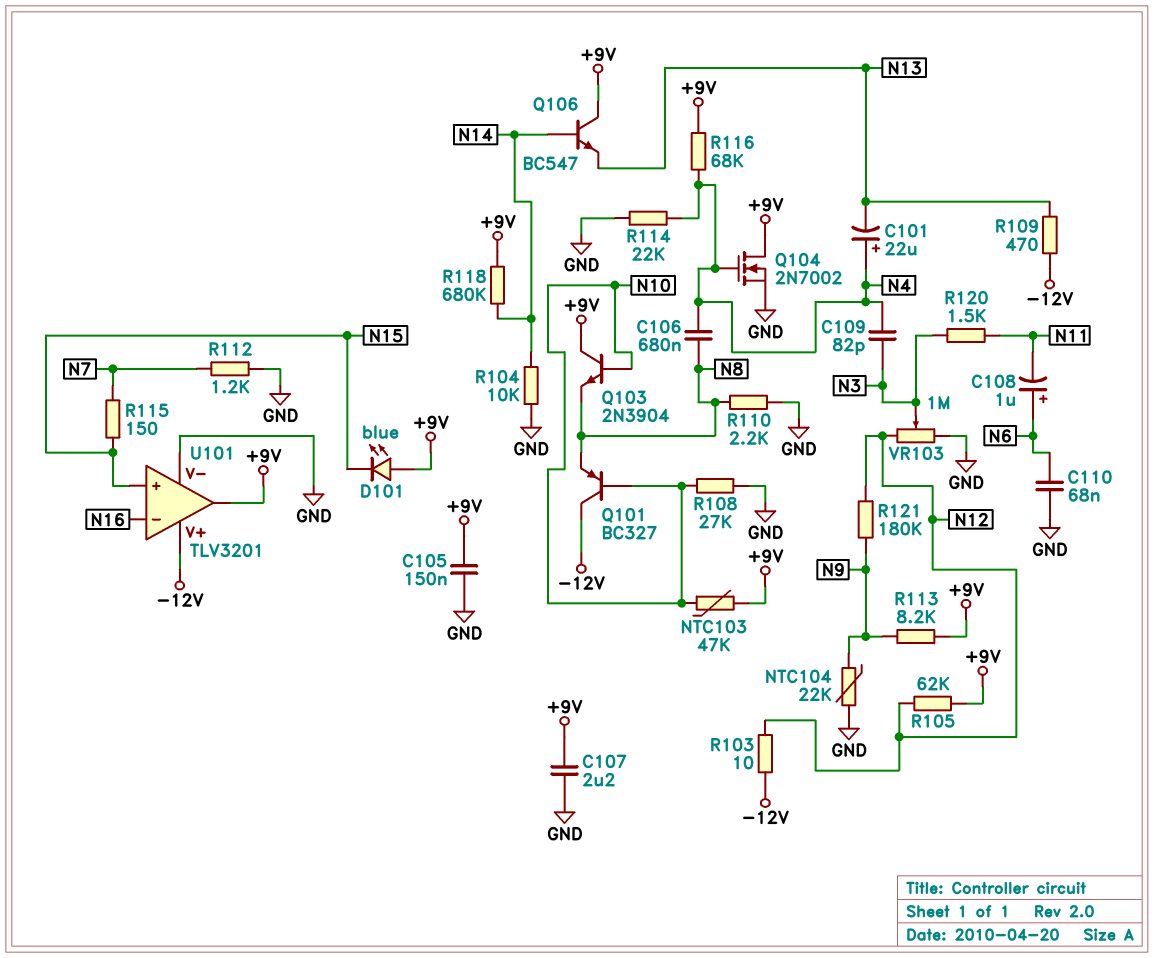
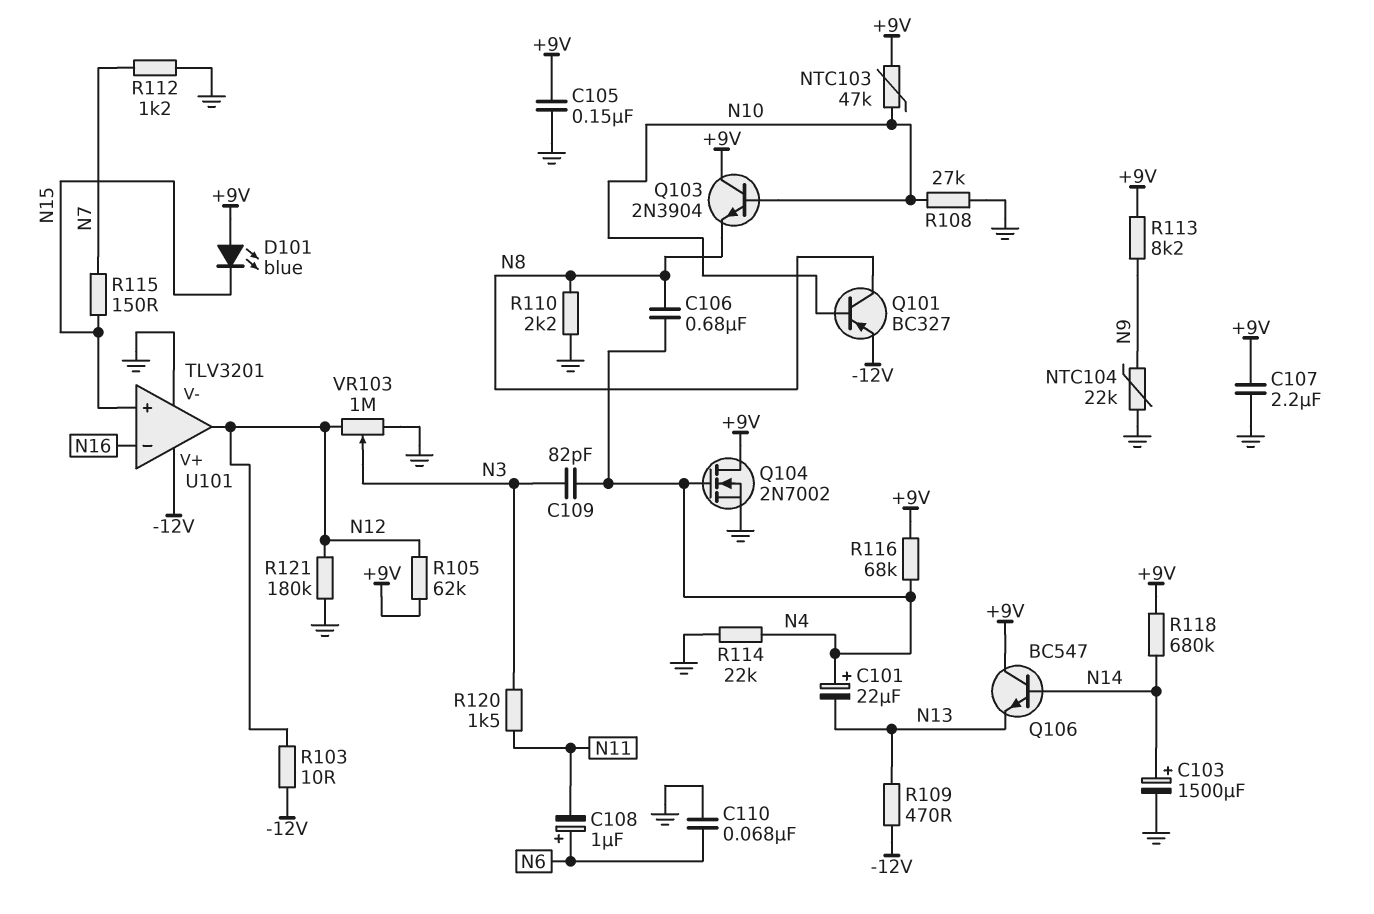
C103: none -> 1500uF (plus N14, minus GND)
Q101: PNP BC327 (B N10, C -12V, E N8) -> PNP BC327 (B N10, C N8, E -12V)
R104: 10k (GND, N14) -> none
R121: 180k (N9, N12) -> 180k (GND, N12)
U101 pin out: +9V -> N12

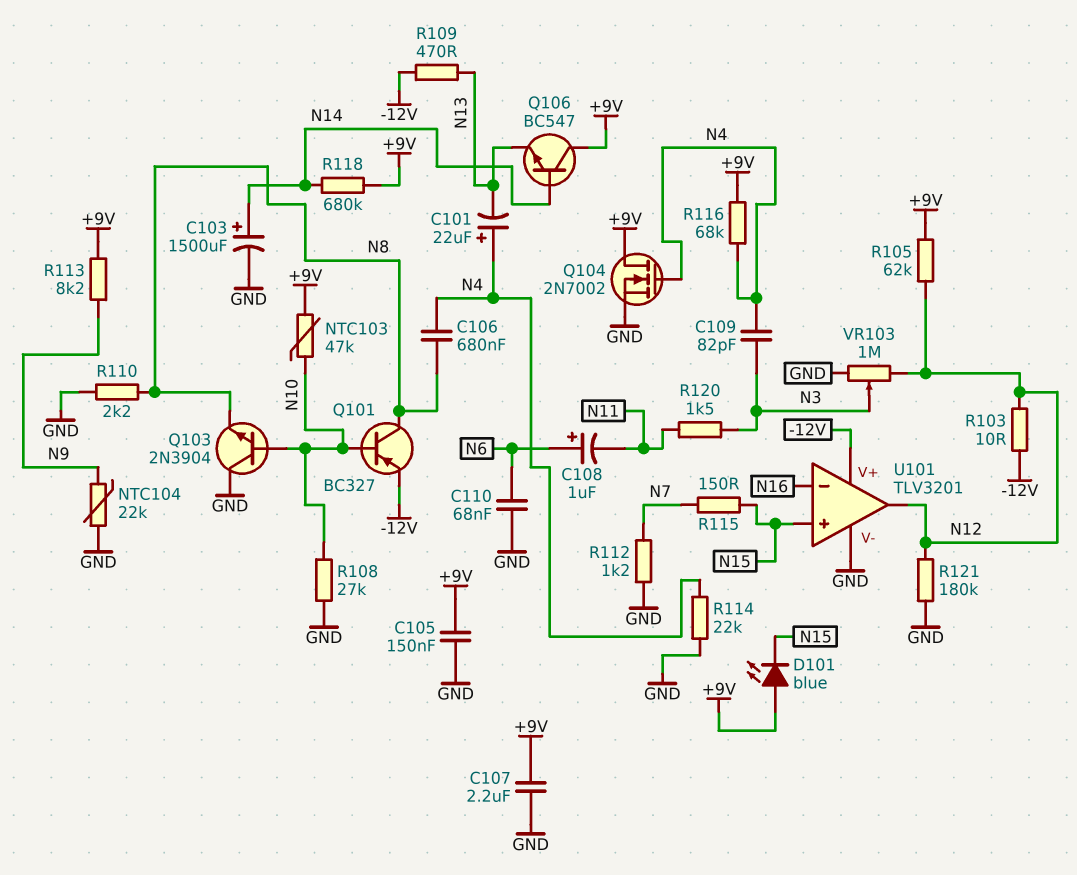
Q103: NPN 2N3904 (B N10, C +9V, E N8) -> NPN 2N3904 (B N10, C GND, E N8)

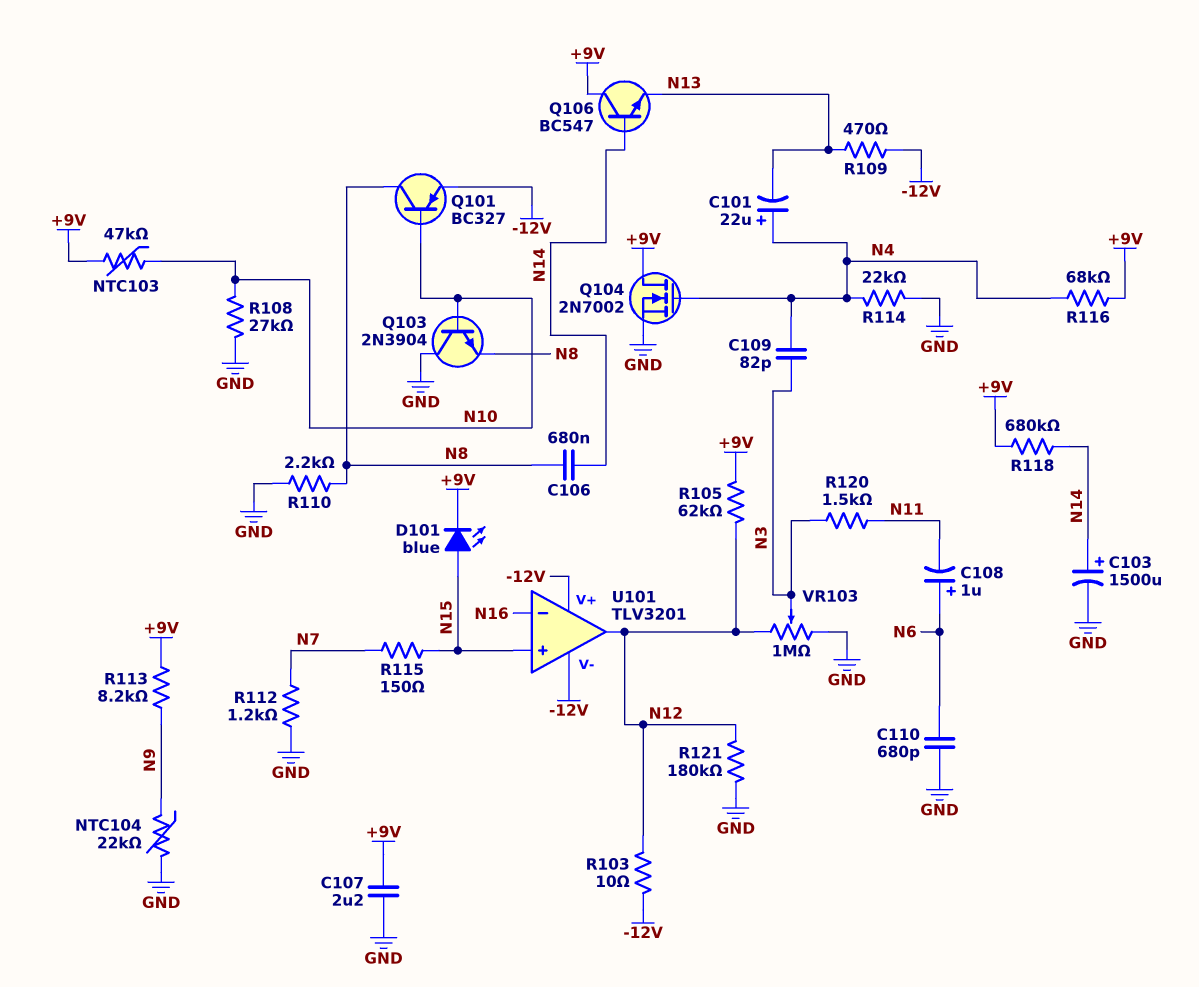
C105: 150nF (+9V, GND) -> none
C106: 680nF (N4, N8) -> 680nF (N8, N14)
C110: 68nF (GND, N6) -> 680pF (GND, N6)
D101: LED blue (A +9V, K N15) -> LED blue (A N15, K +9V)
U101 pin V-: GND -> -12V

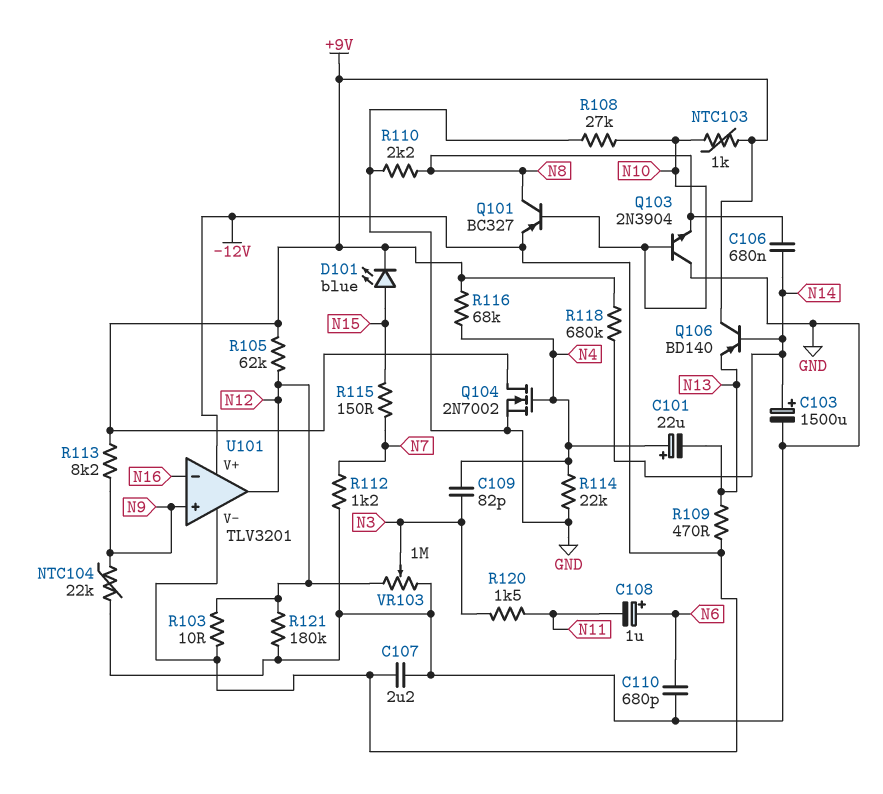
C107: 2.2uF (+9V, GND) -> 2.2uF (-12V, GND)
NTC103: 47k (+9V, N10) -> 1k (+9V, N10)
Q106: NPN BC547 (B N14, C +9V, E N13) -> PNP BD140 (B N14, C +9V, E N13)
U101 pin in+: N15 -> N9

